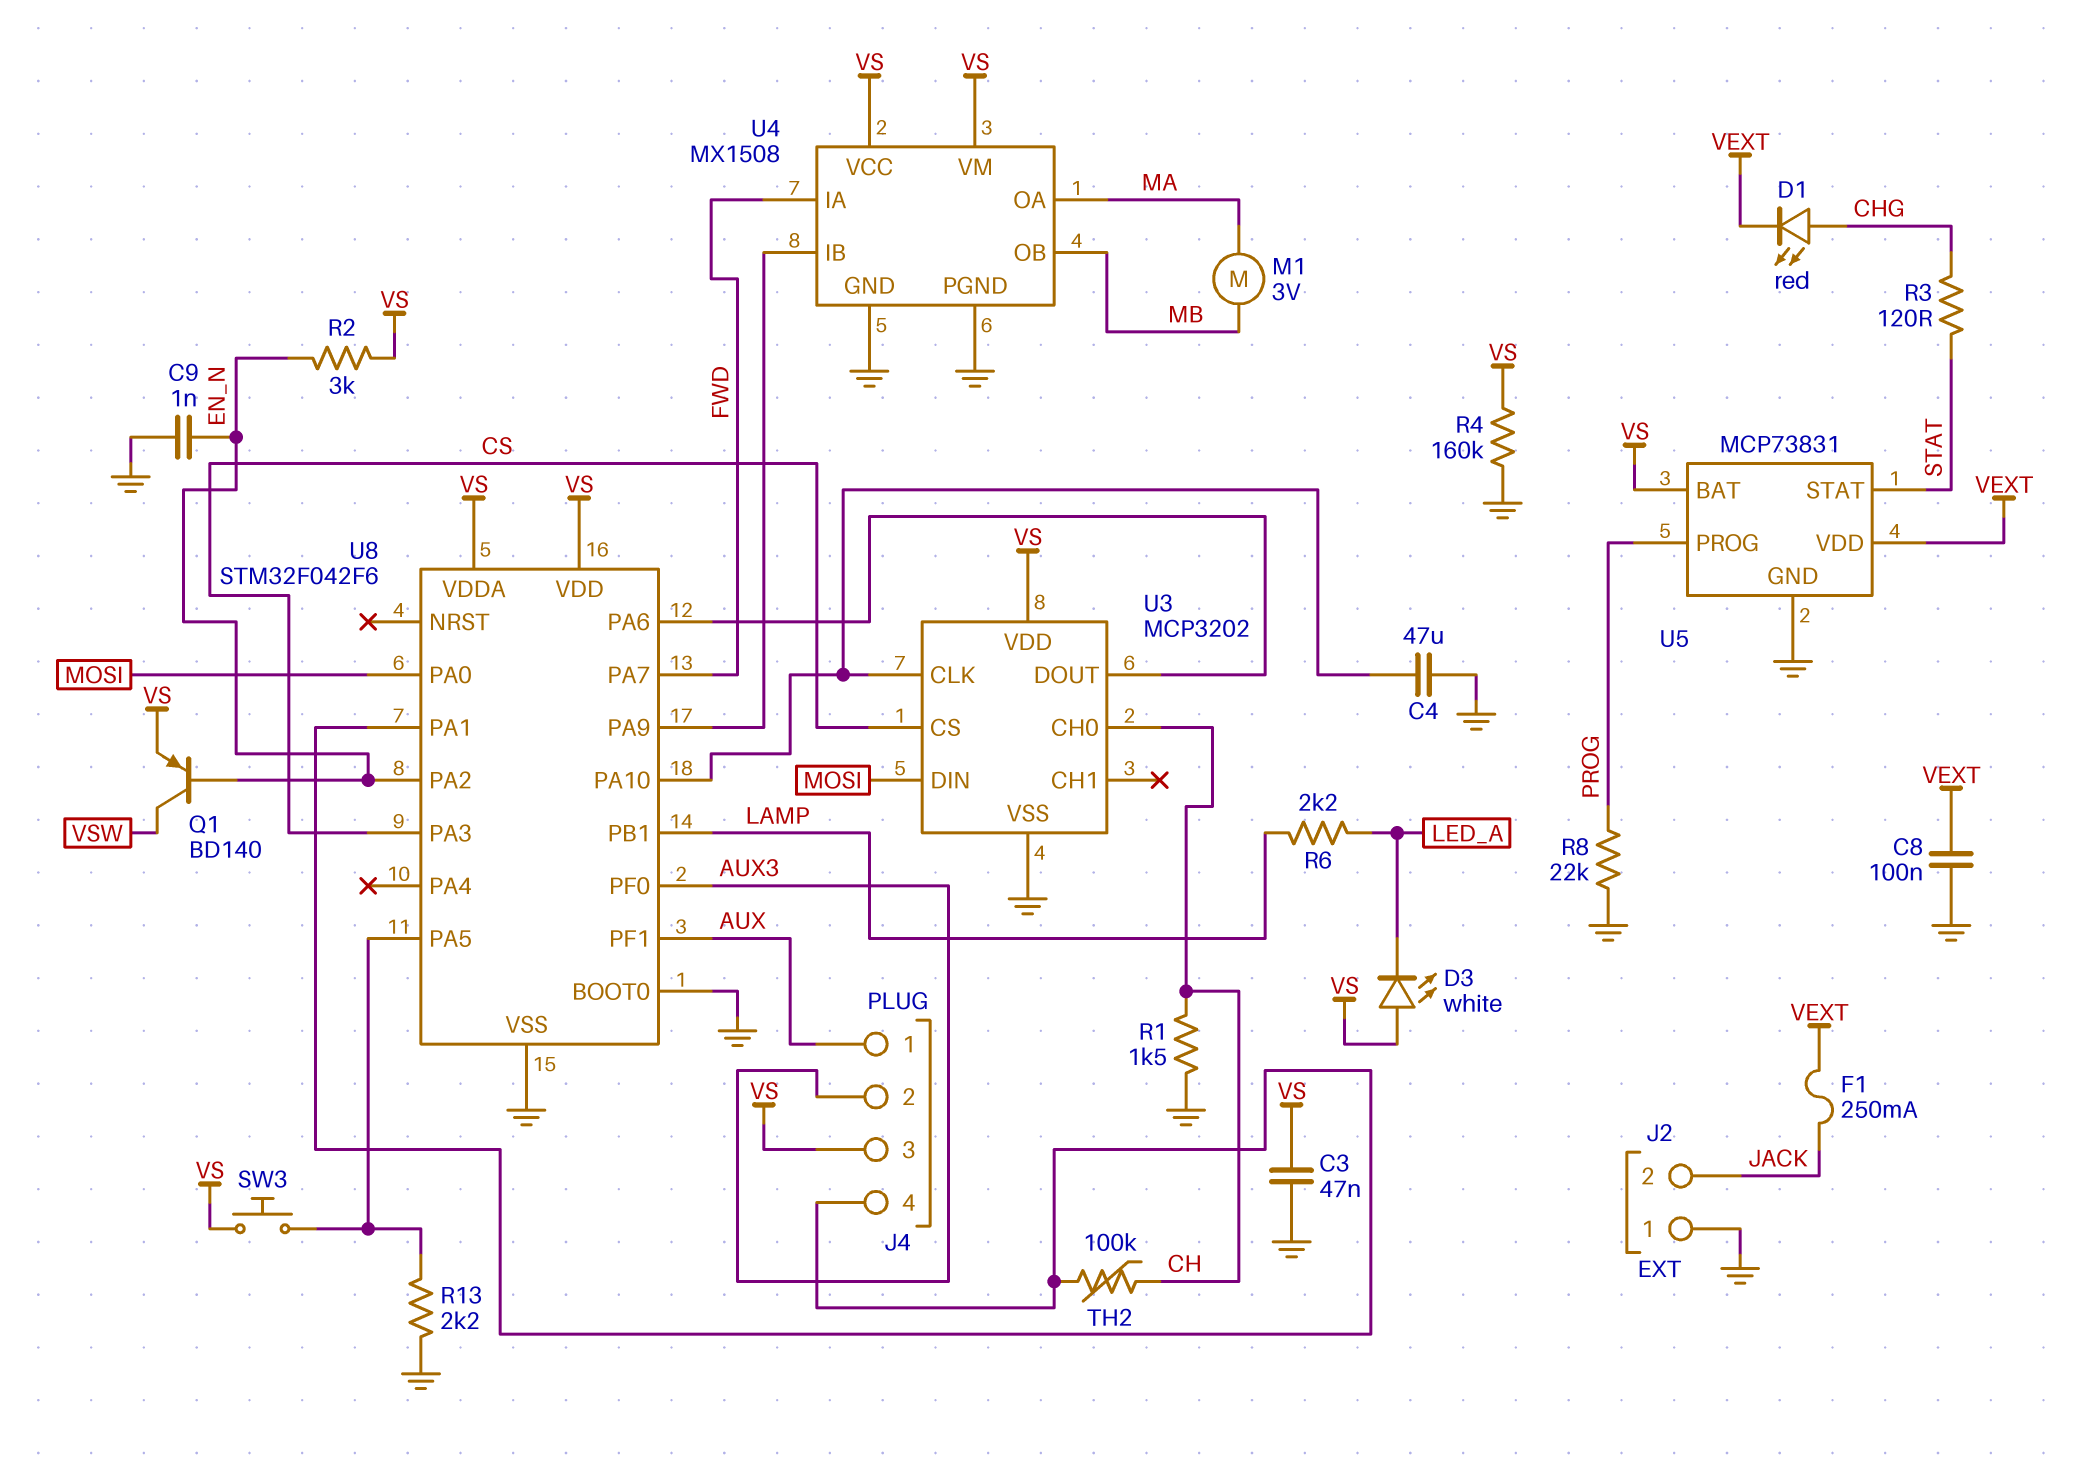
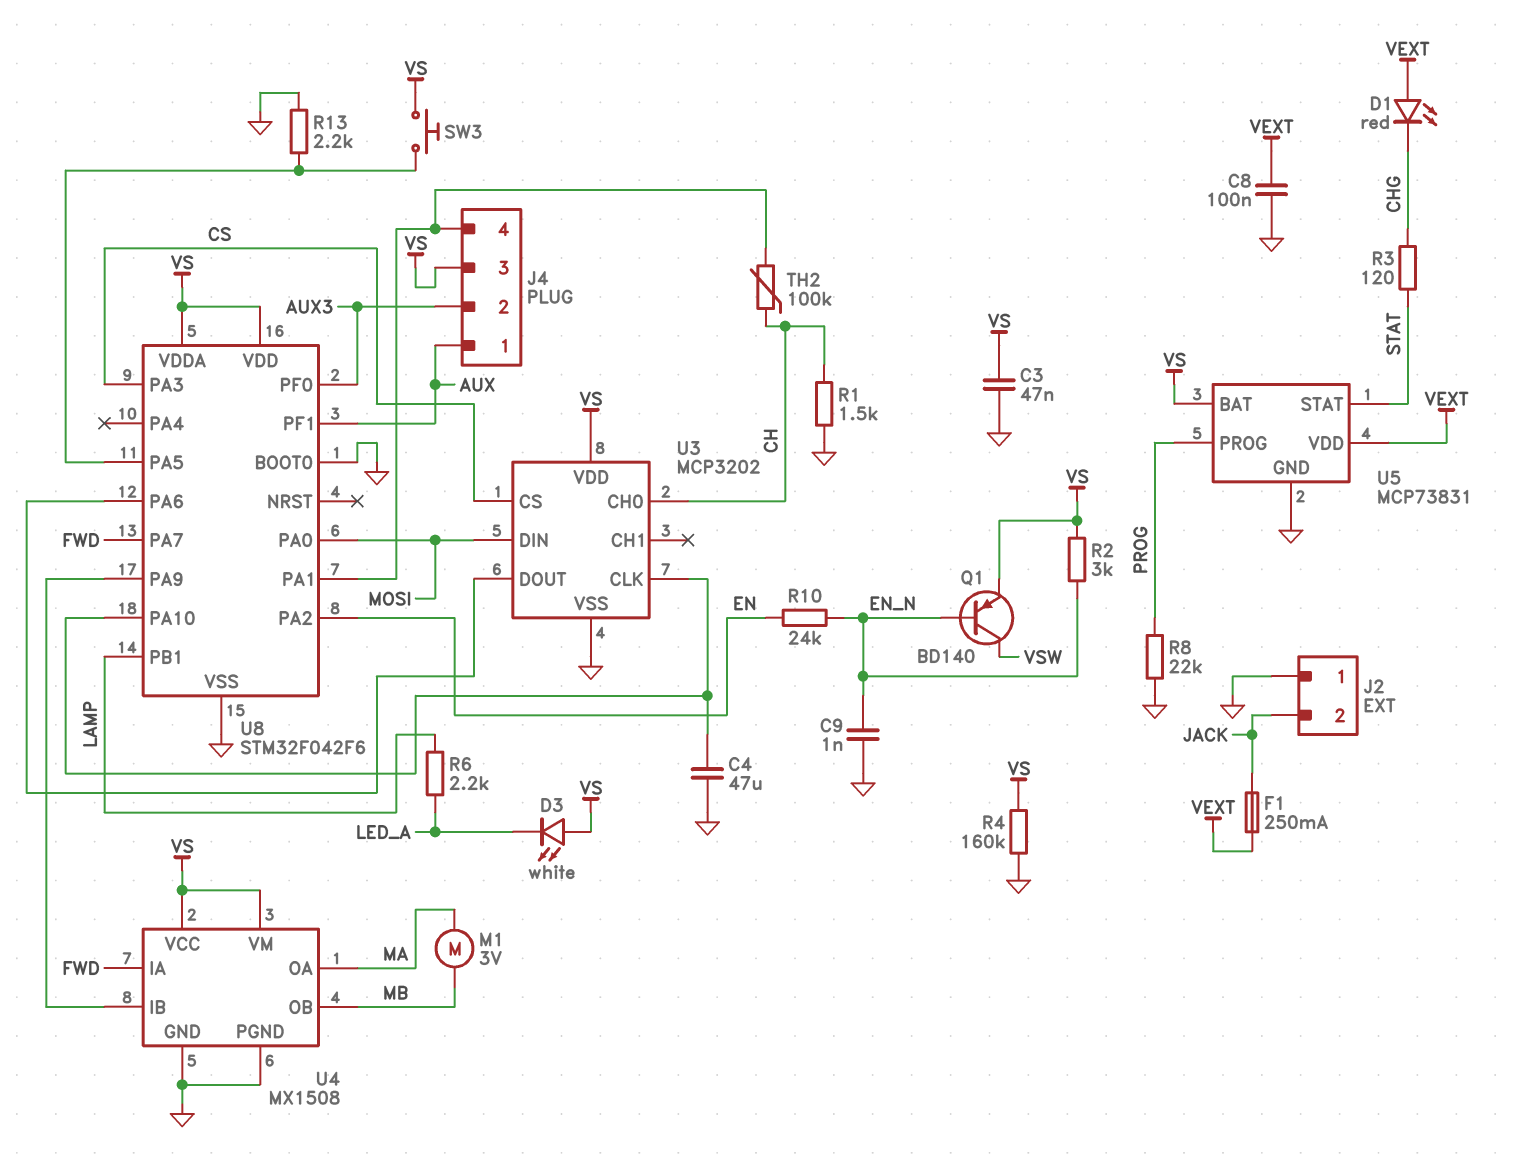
D1: LED red (A CHG, K VEXT) -> LED red (A VEXT, K CHG)
R10: none -> 24k (EN, EN_N)
U8 pin PA2: EN_N -> EN

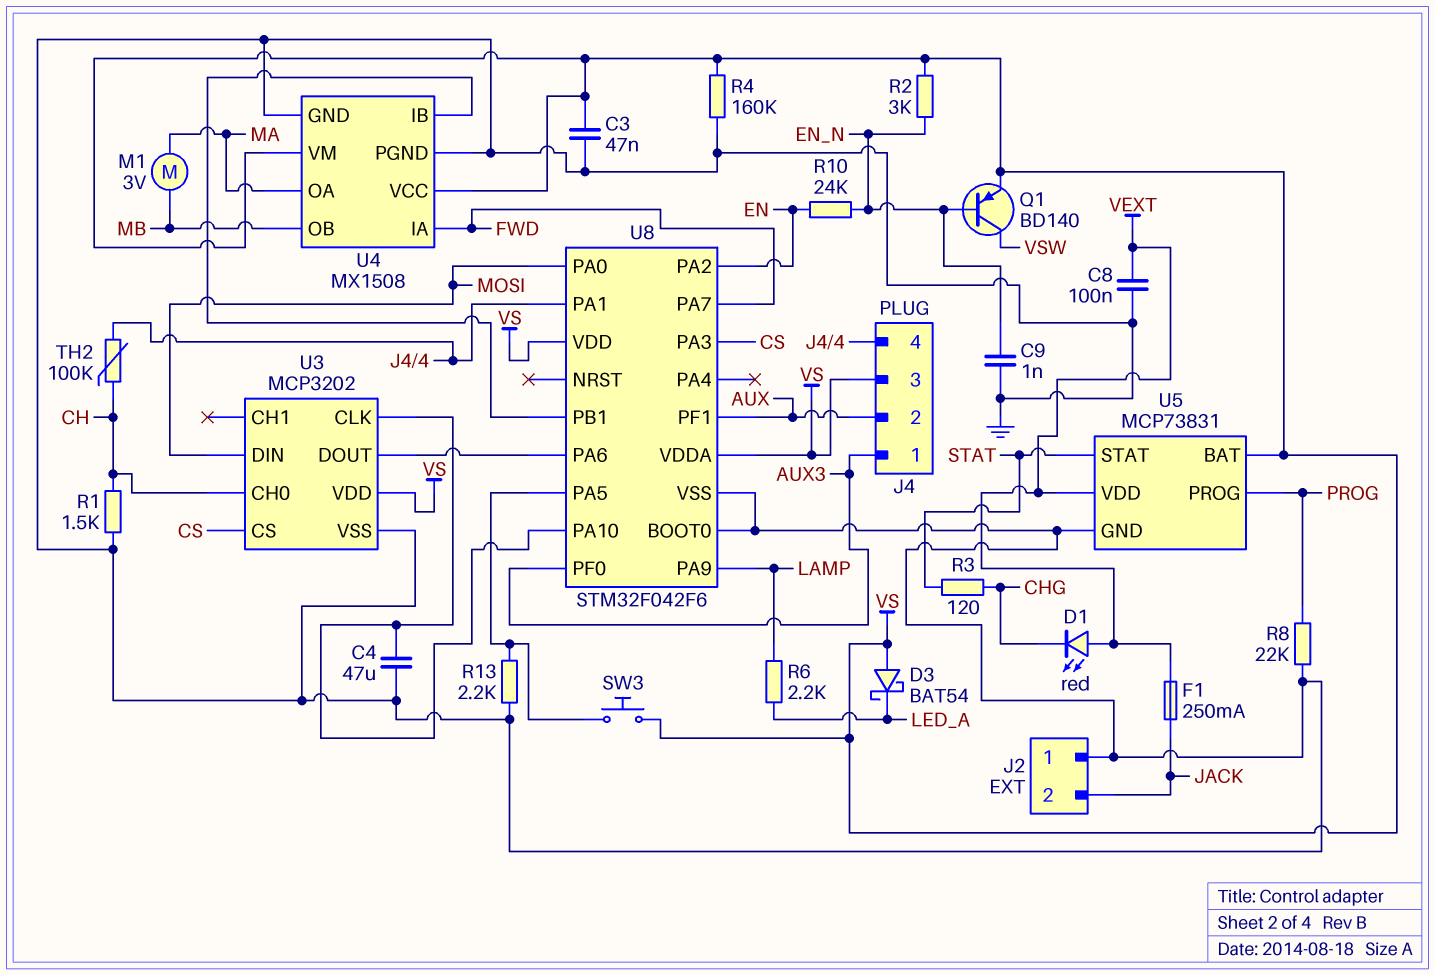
D3: LED white (A VS, K LED_A) -> schottky BAT54 (A VS, K LED_A)
J4 pin 1: AUX -> AUX3
J4 pin 2: AUX3 -> AUX
U8 pin PA9: U4/IB -> LAMP
U8 pin PB1: LAMP -> U4/IB

